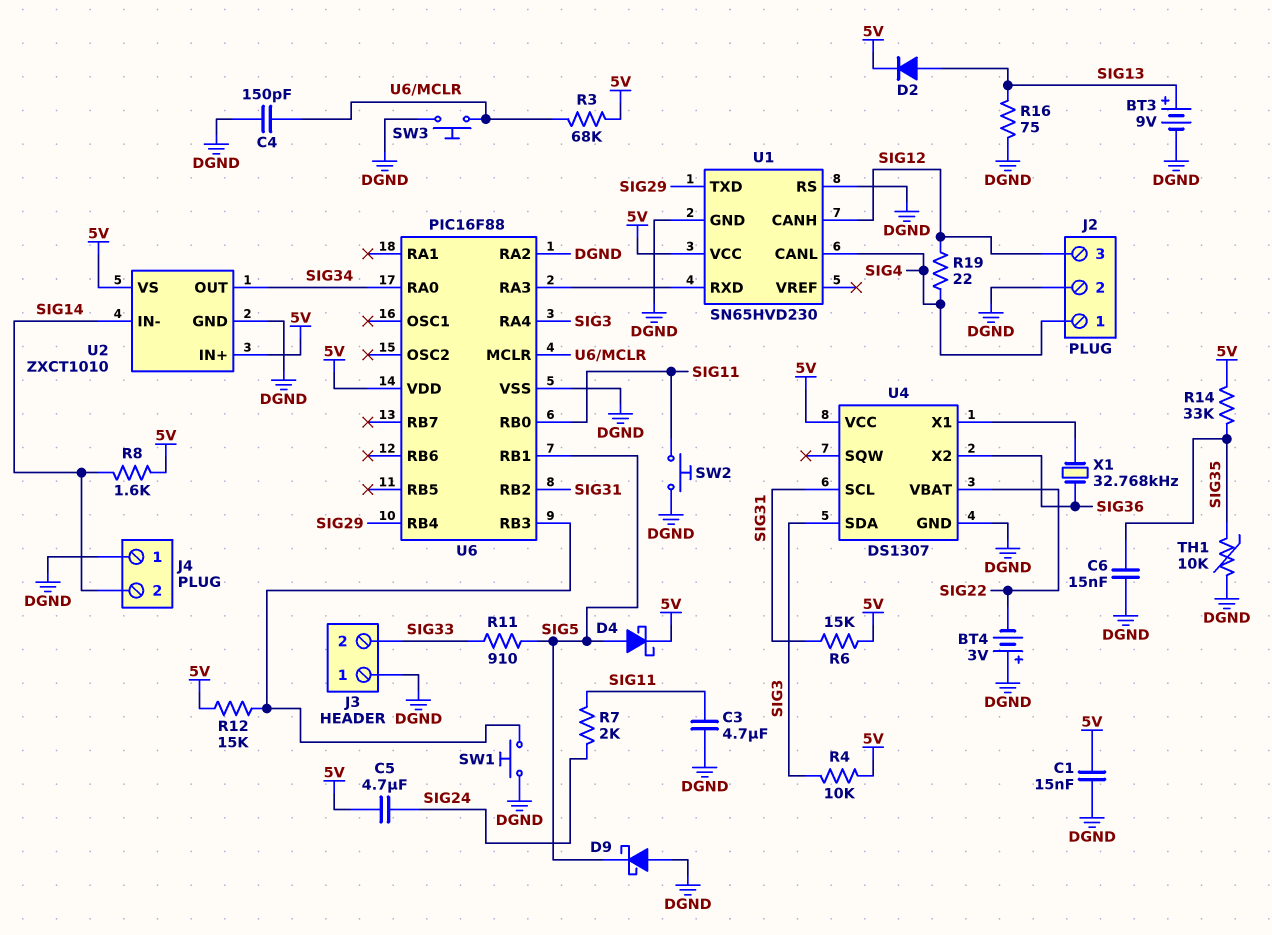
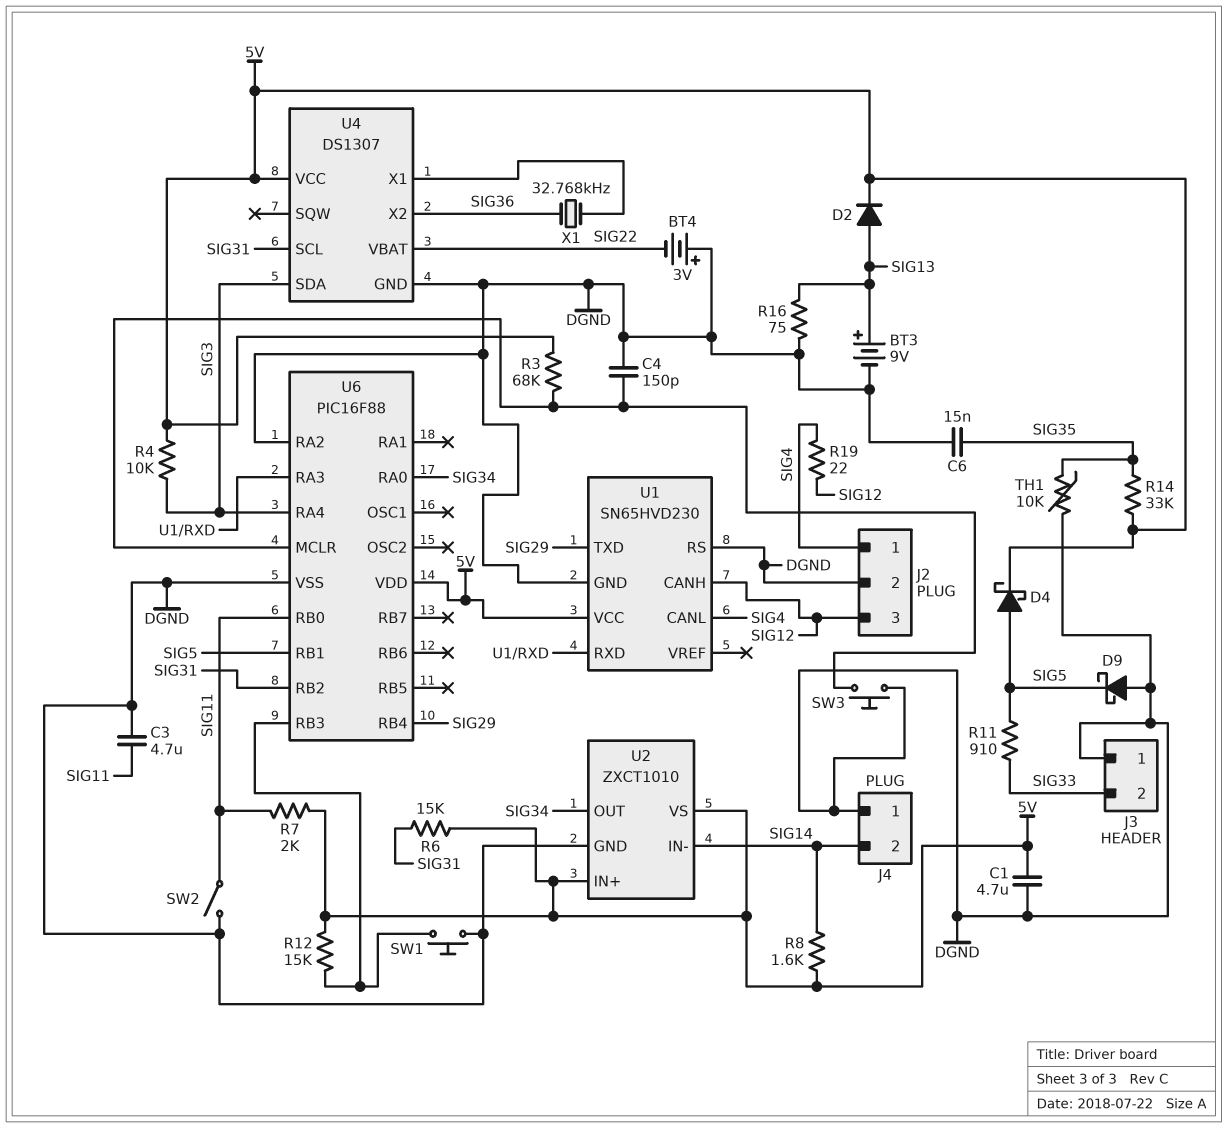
C1: 15nF (5V, DGND) -> 4.7uF (5V, DGND)
C5: 4.7uF (5V, SIG24) -> none
R7: 2k (SIG11, SIG24) -> 2k (5V, SIG11)
SW2: button (DGND, SIG11) -> switch (DGND, SIG11)

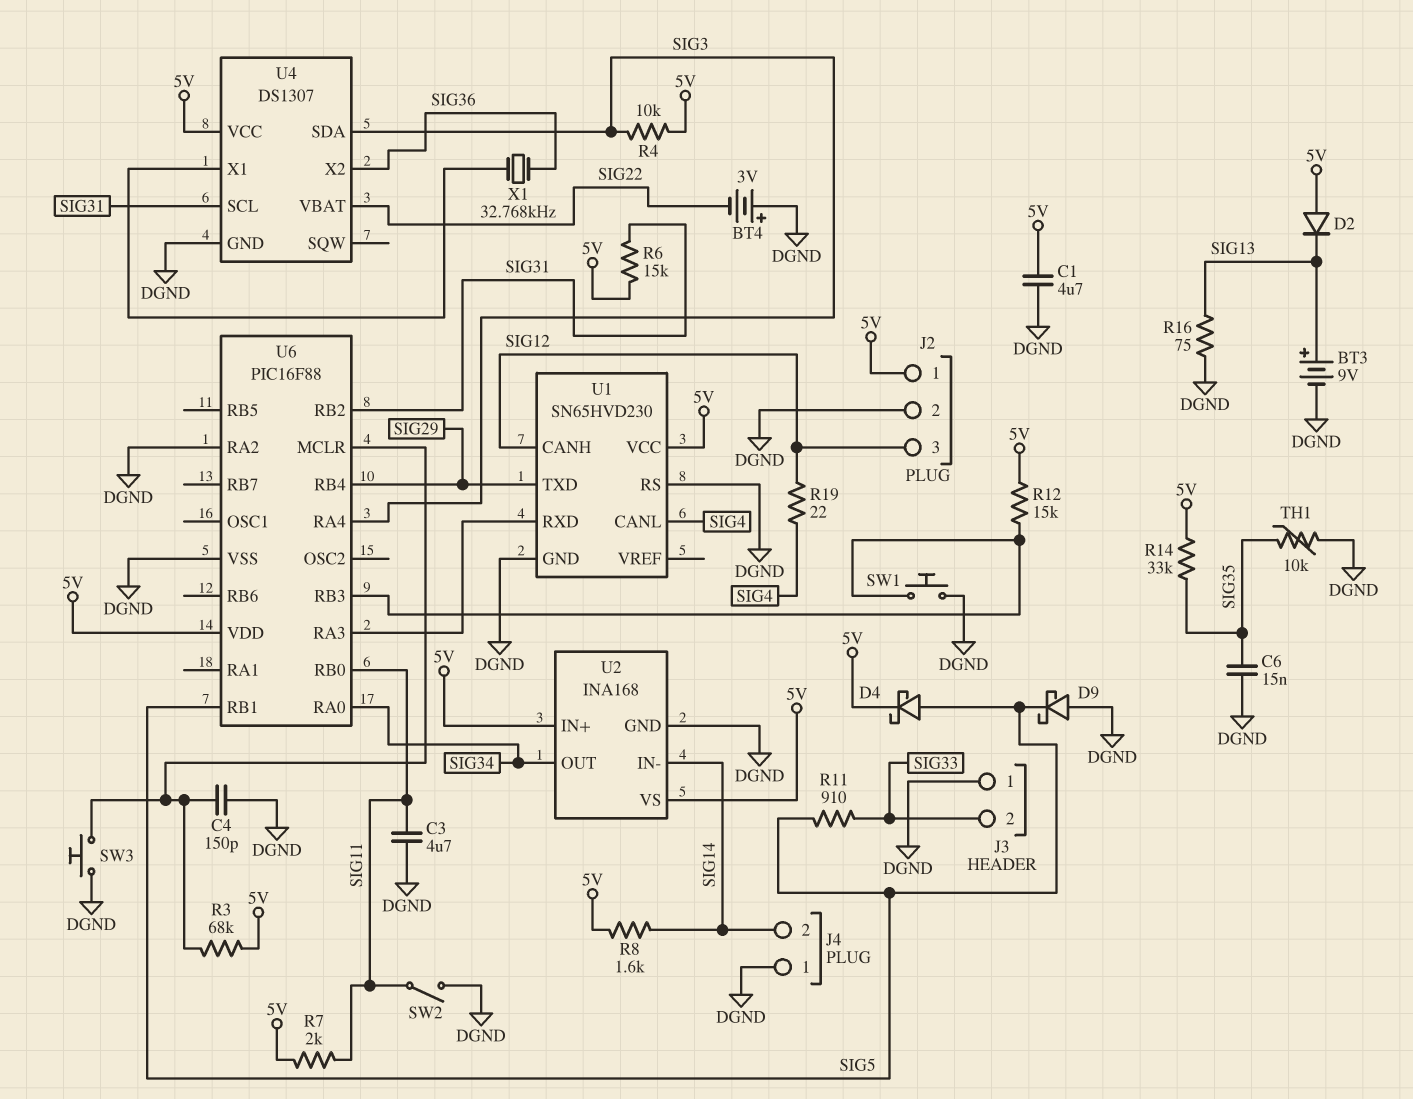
D2: diode (A SIG13, K 5V) -> diode (A 5V, K SIG13)
J2 pin 1: SIG4 -> 5V
U2: ZXCT1010 -> INA168

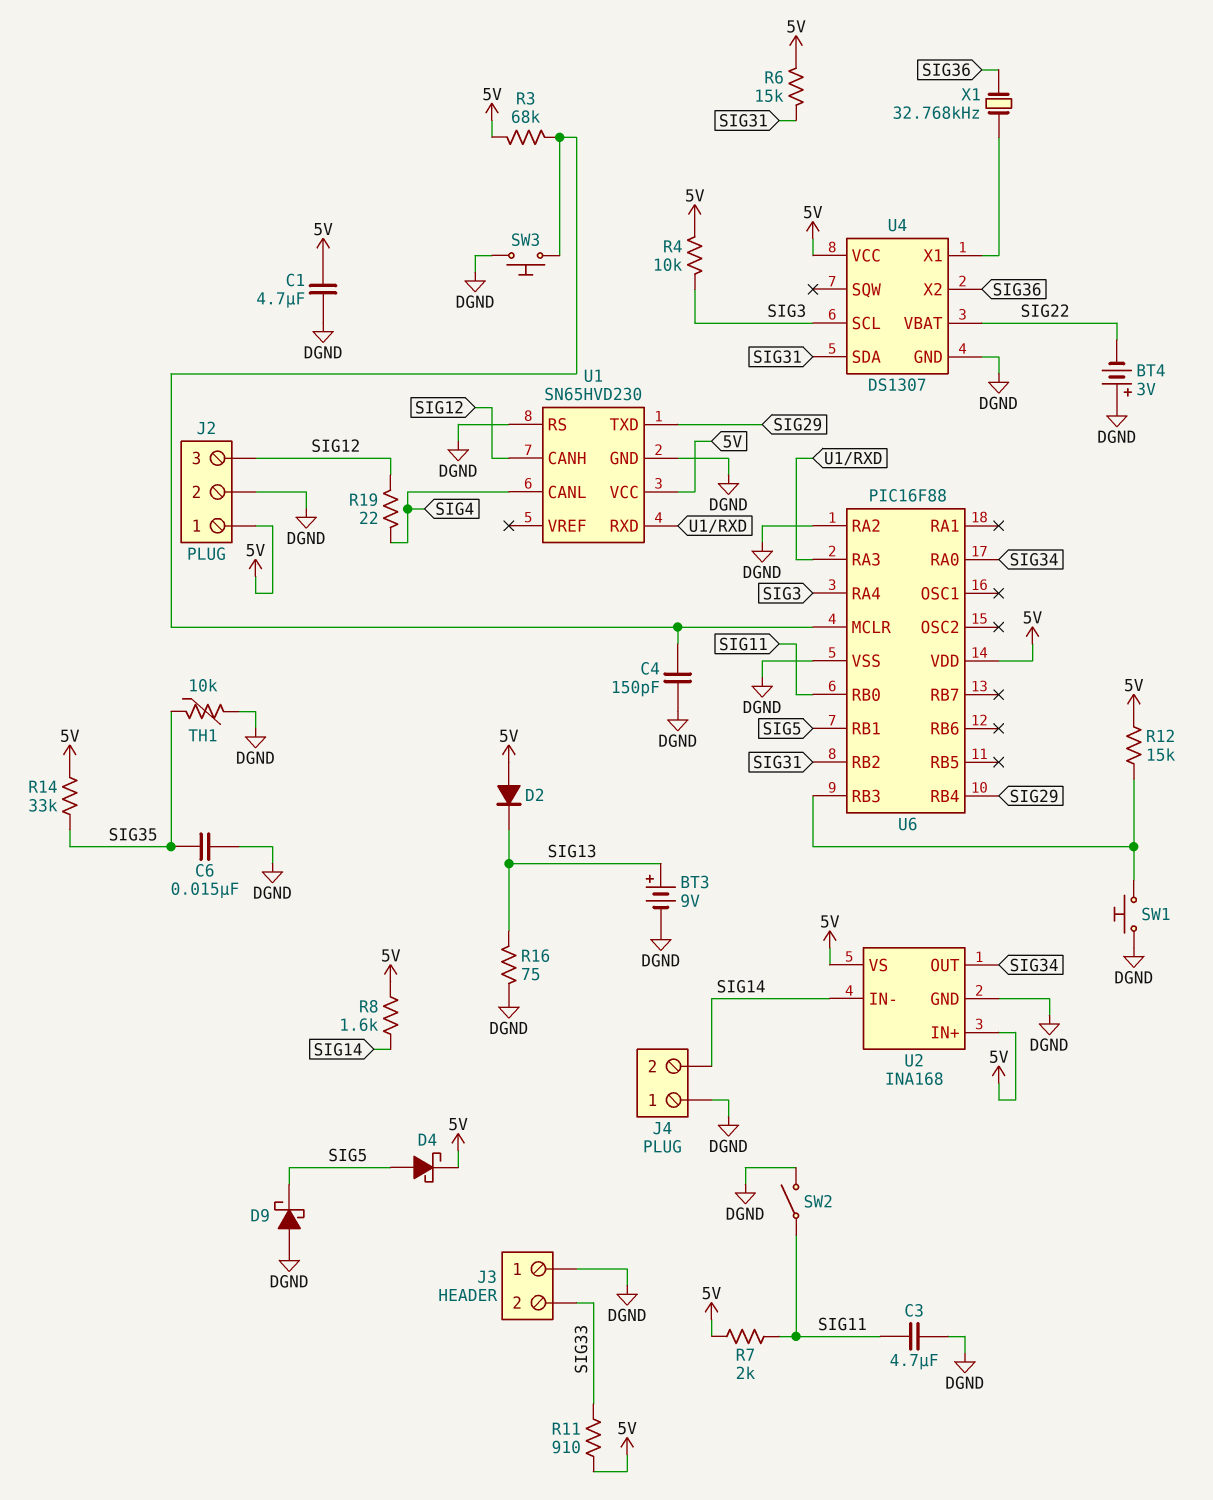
R11: 910 (SIG5, SIG33) -> 910 (5V, SIG33)
U4 pin SCL: SIG31 -> SIG3
U4 pin SDA: SIG3 -> SIG31

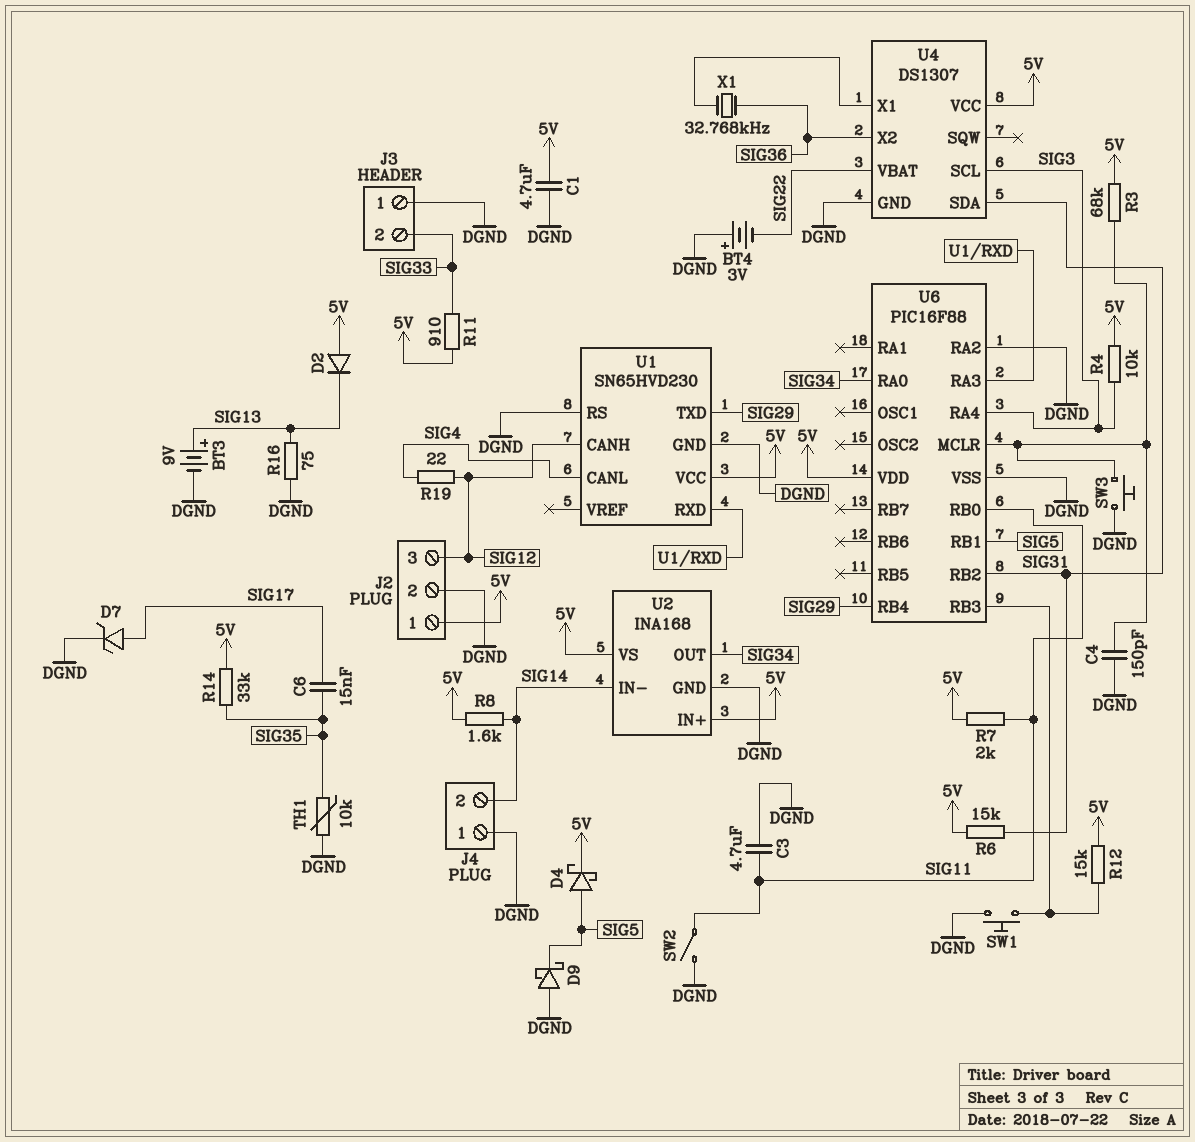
C6: 15nF (DGND, SIG35) -> 15nF (SIG17, SIG35)
D7: none -> zener (A SIG17, K DGND)

